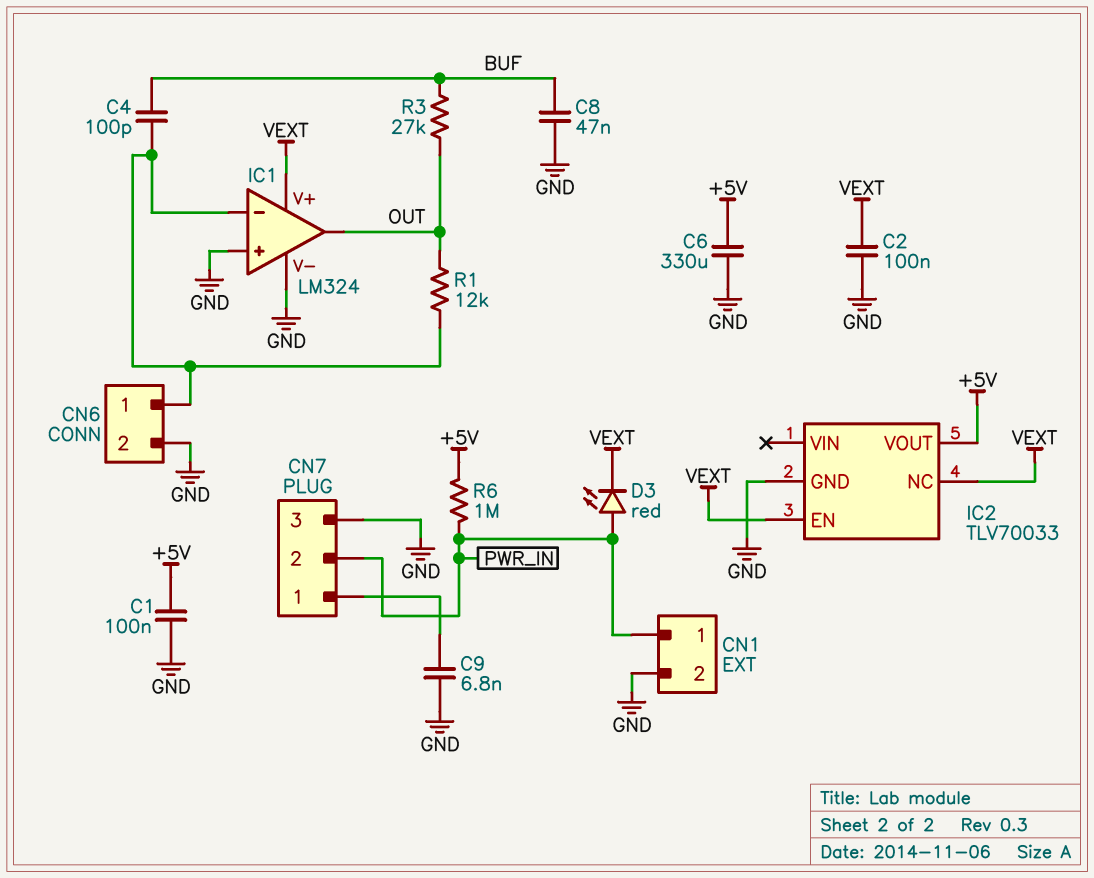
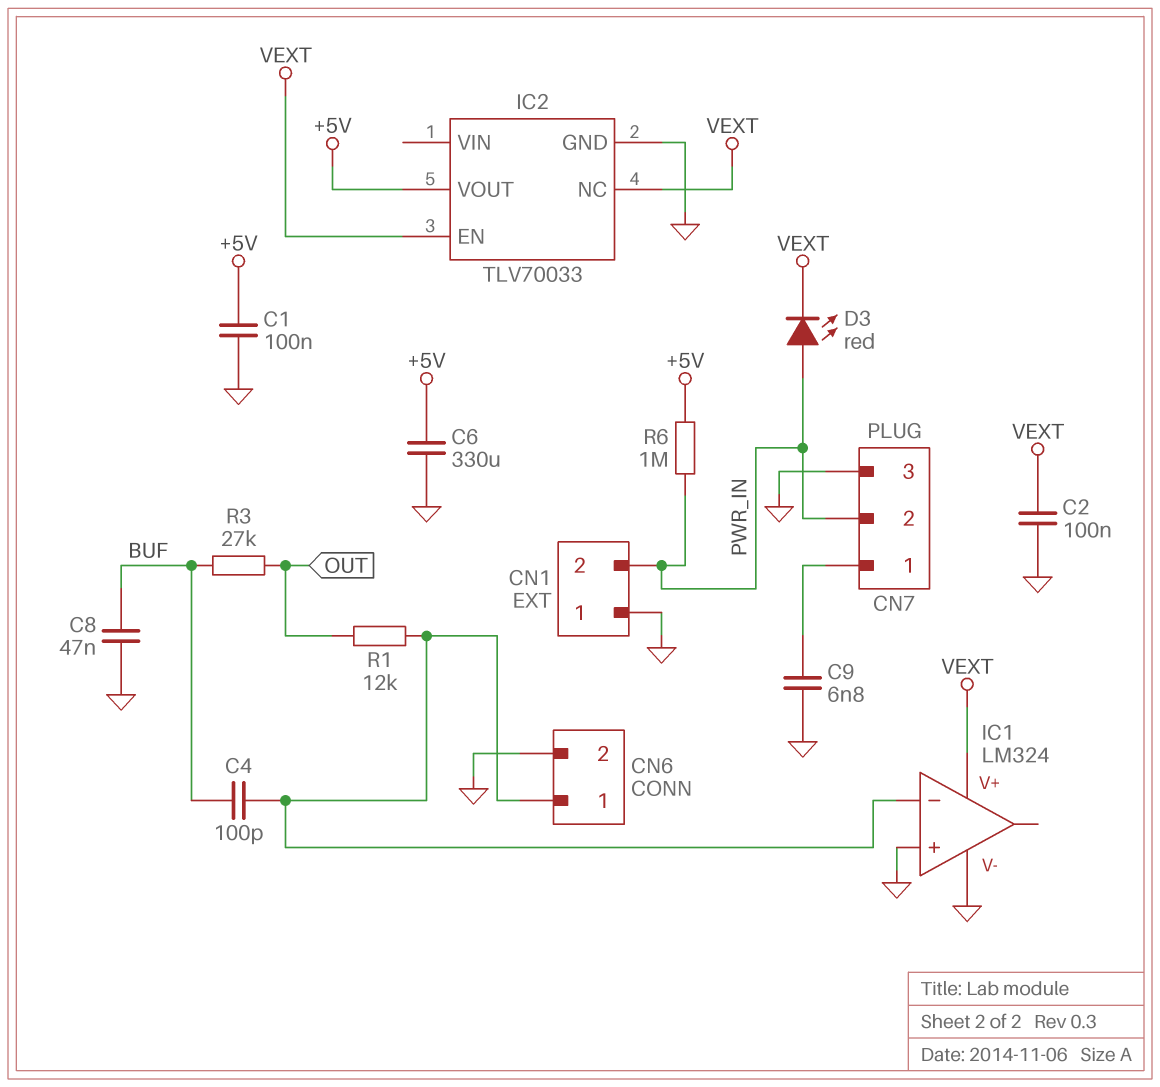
CN1 pin 1: PWR_IN -> GND
CN1 pin 2: GND -> PWR_IN
IC1 pin out: OUT -> none

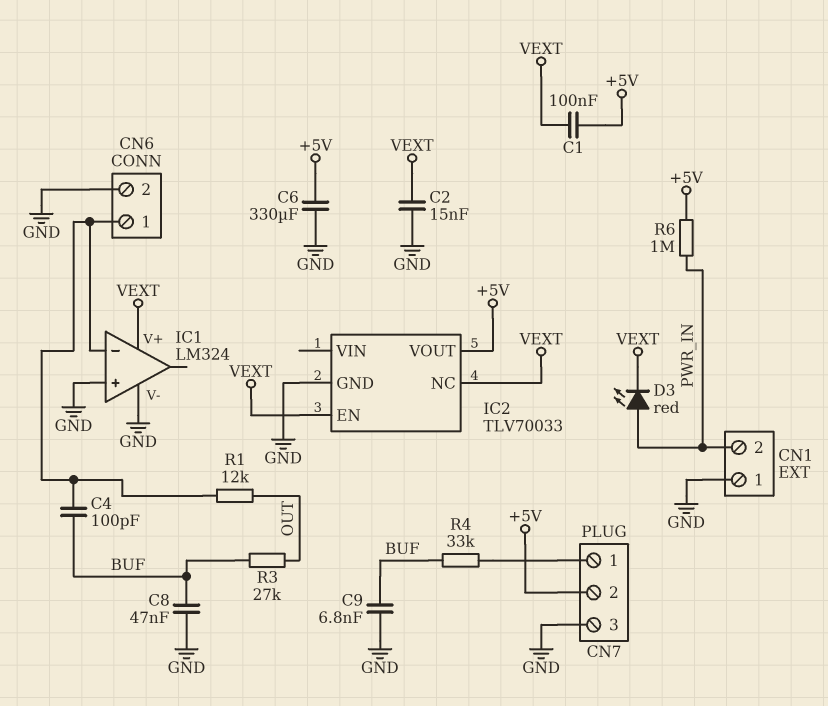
C1: 100nF (+5V, GND) -> 100nF (+5V, VEXT)
C2: 100nF (GND, VEXT) -> 15nF (GND, VEXT)
C9: 6.8nF (CN7/1, GND) -> 6.8nF (BUF, GND)
CN7 pin 2: PWR_IN -> +5V
R4: none -> 33k (BUF, CN7/1)

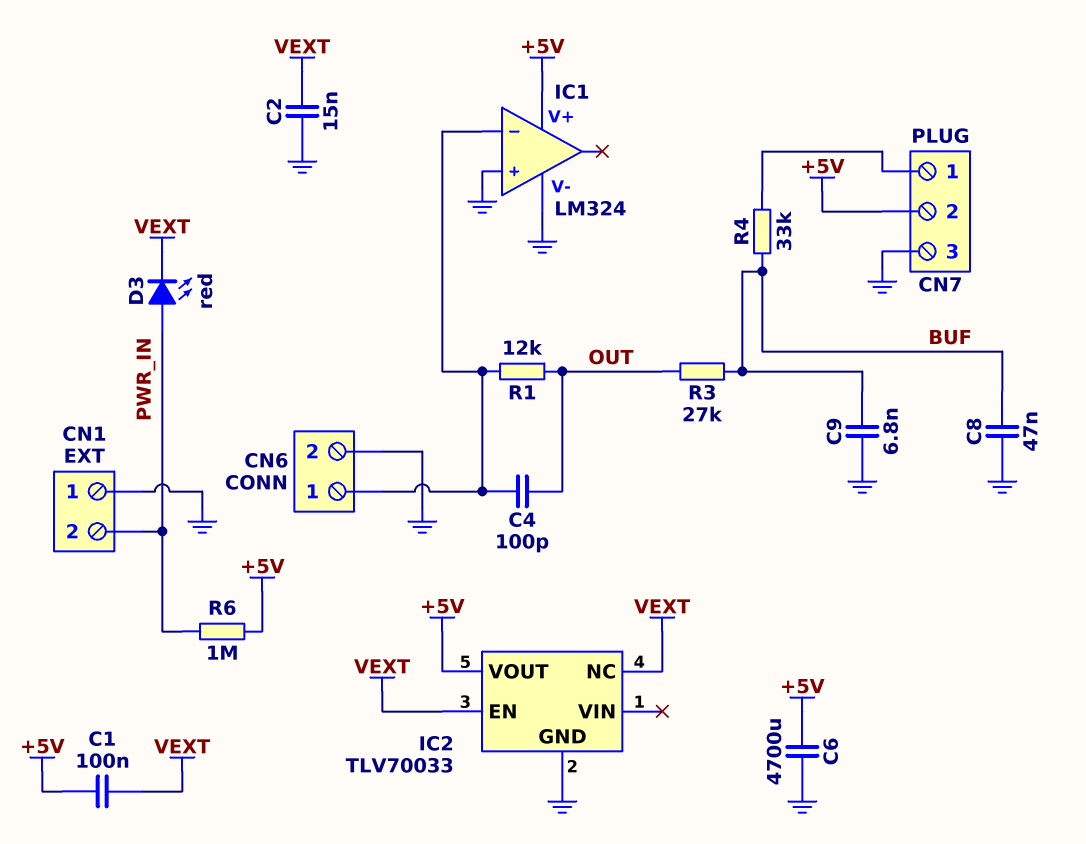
C4: 100pF (BUF, CN6/1) -> 100pF (CN6/1, OUT)
C6: 330uF (+5V, GND) -> 4700uF (+5V, GND)
IC1 pin V+: VEXT -> +5V

